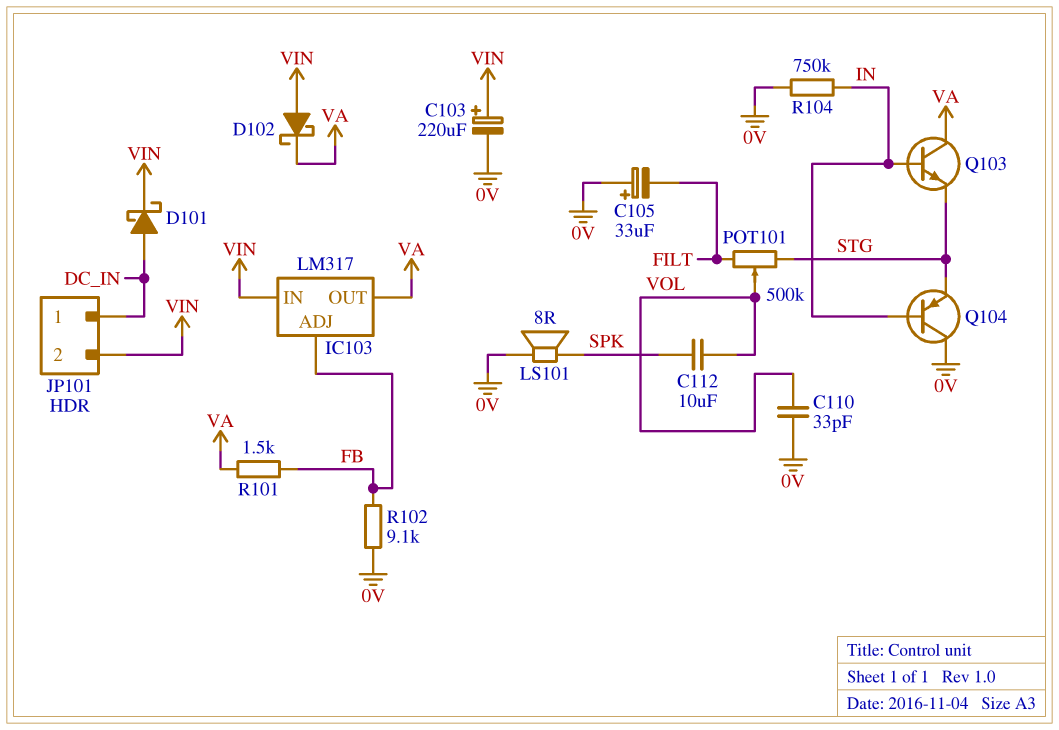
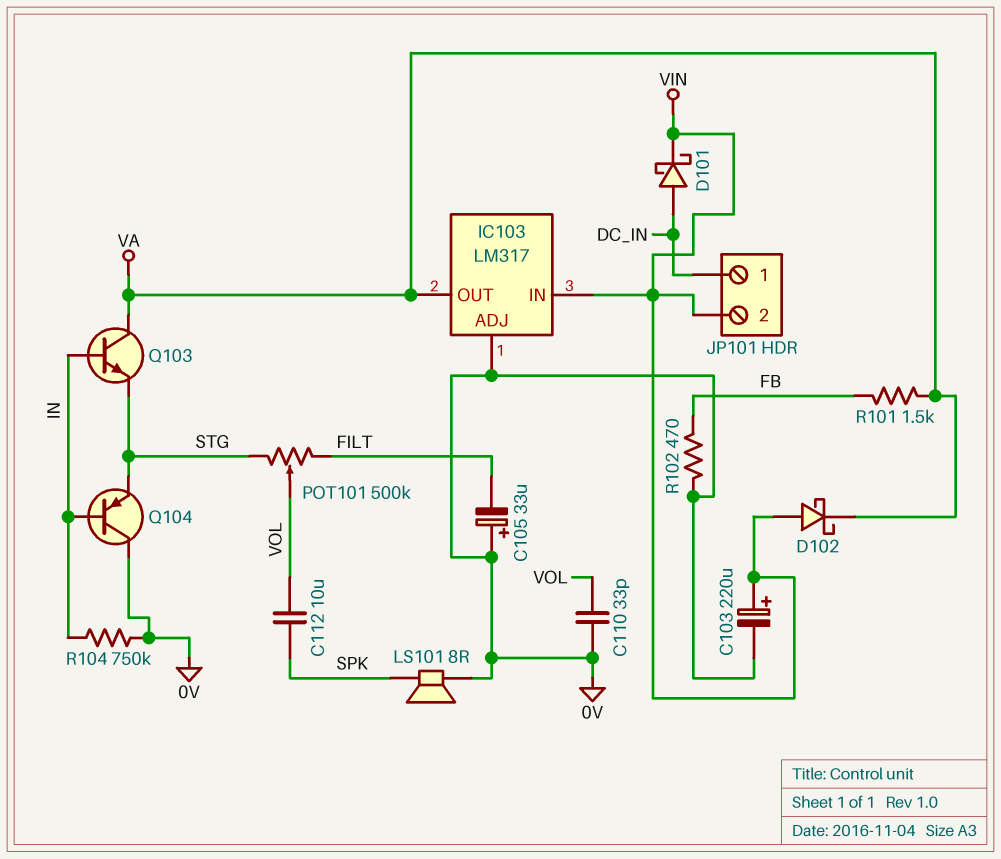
IC103 pin ADJ: FB -> 0V
R102: 9.1k (0V, FB) -> 470 (0V, FB)

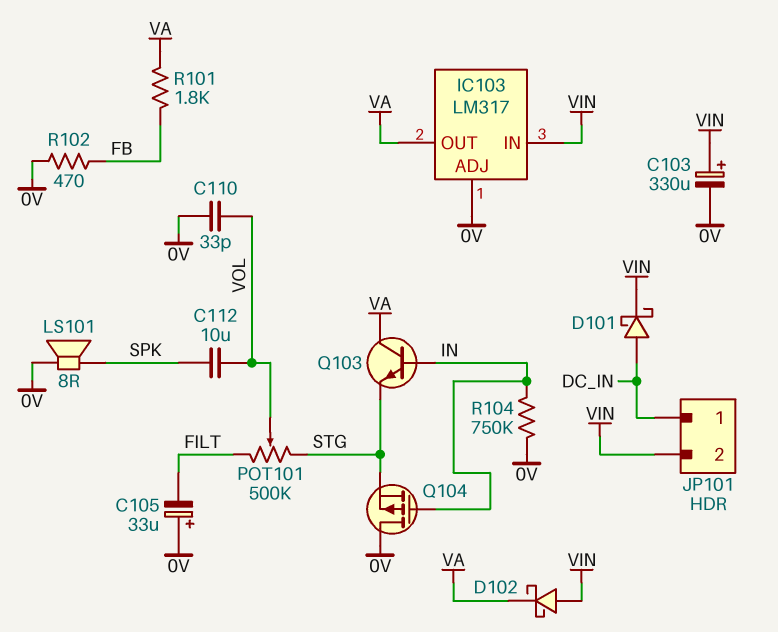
C103: 220uF (plus VIN, minus 0V) -> 330uF (plus VIN, minus 0V)
Q104: PNP (B IN, C 0V, E STG) -> PMOS (G IN, D 0V, S STG)
R101: 1.5k (FB, VA) -> 1.8k (FB, VA)

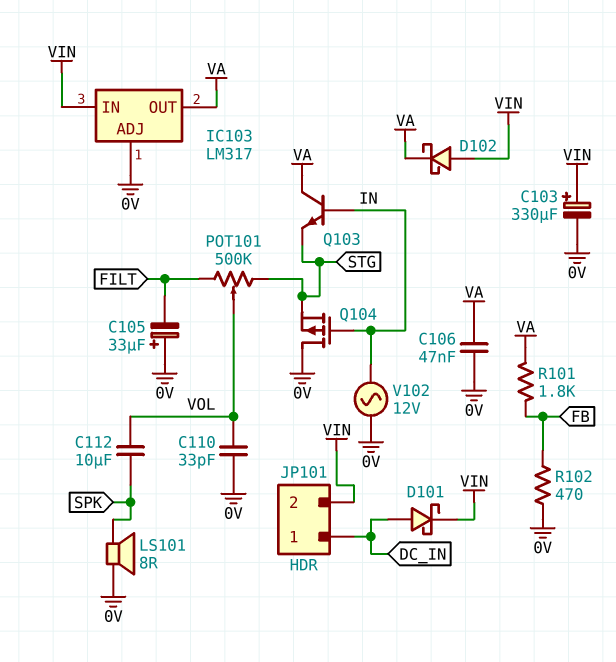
C106: none -> 47nF (0V, VA)
R104: 750k (0V, IN) -> none
V102: none -> AC 12V (0V, IN)

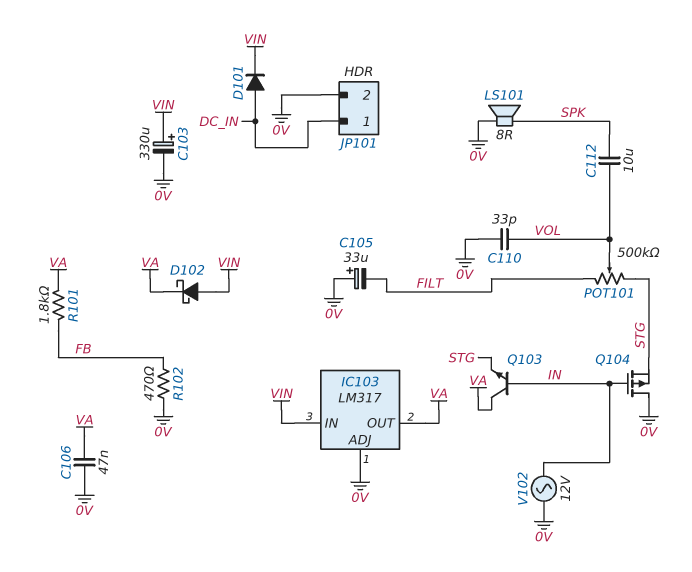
D101: schottky (A DC_IN, K VIN) -> diode (A DC_IN, K VIN)
JP101 pin 2: VIN -> 0V

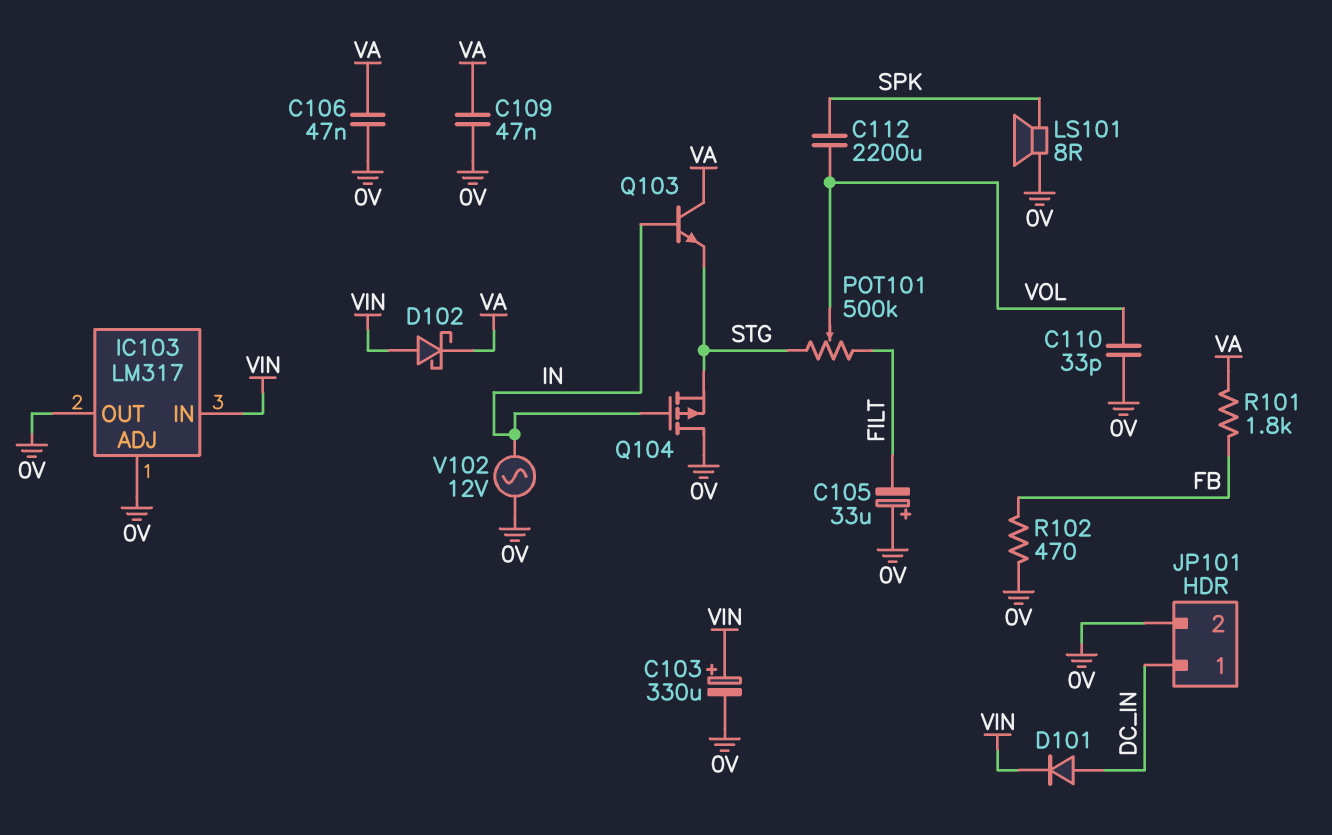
C109: none -> 47nF (0V, VA)
C112: 10uF (SPK, VOL) -> 2200uF (SPK, VOL)
IC103 pin OUT: VA -> 0V

